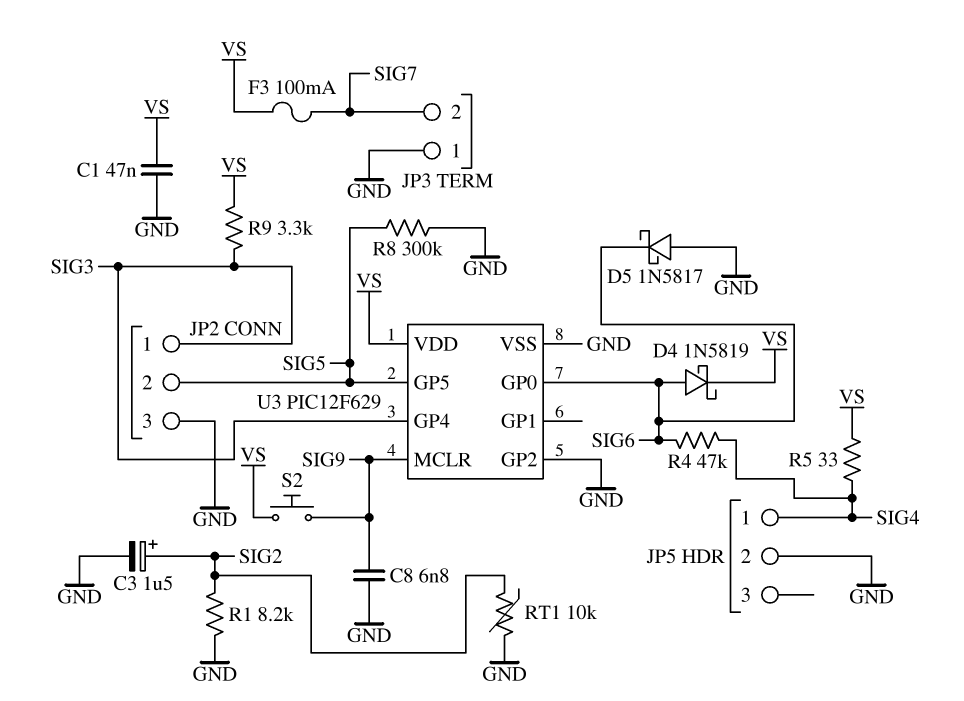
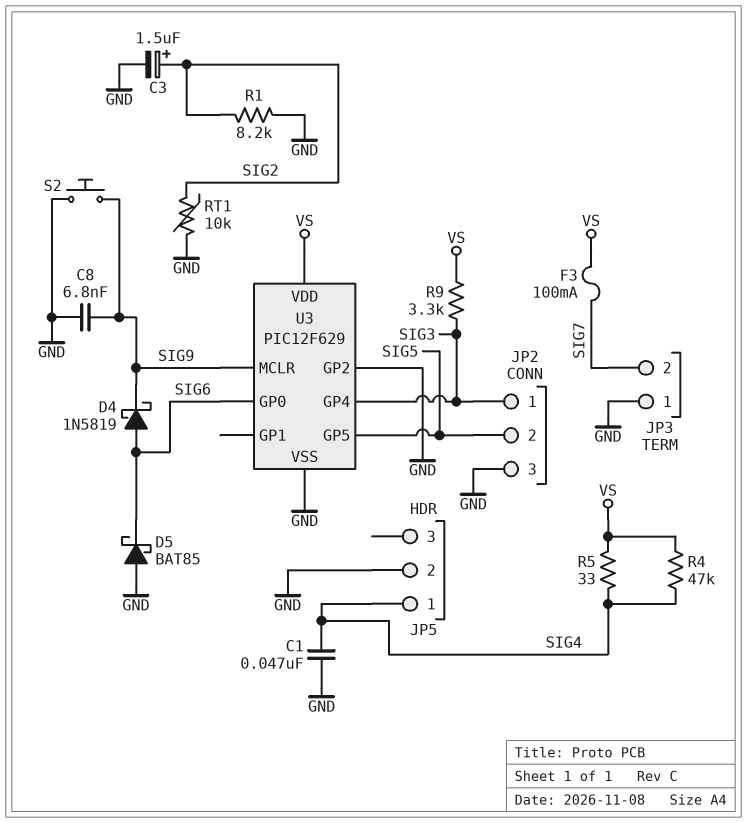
C1: 47nF (GND, VS) -> 47nF (GND, SIG4)
D4: schottky 1N5819 (A SIG6, K VS) -> schottky 1N5819 (A SIG6, K SIG9)
D5: schottky 1N5817 (A GND, K SIG6) -> schottky BAT85 (A GND, K SIG6)
R4: 47k (SIG4, SIG6) -> 47k (SIG4, VS)
R8: 300k (GND, SIG5) -> none
S2: button (SIG9, VS) -> button (GND, SIG9)

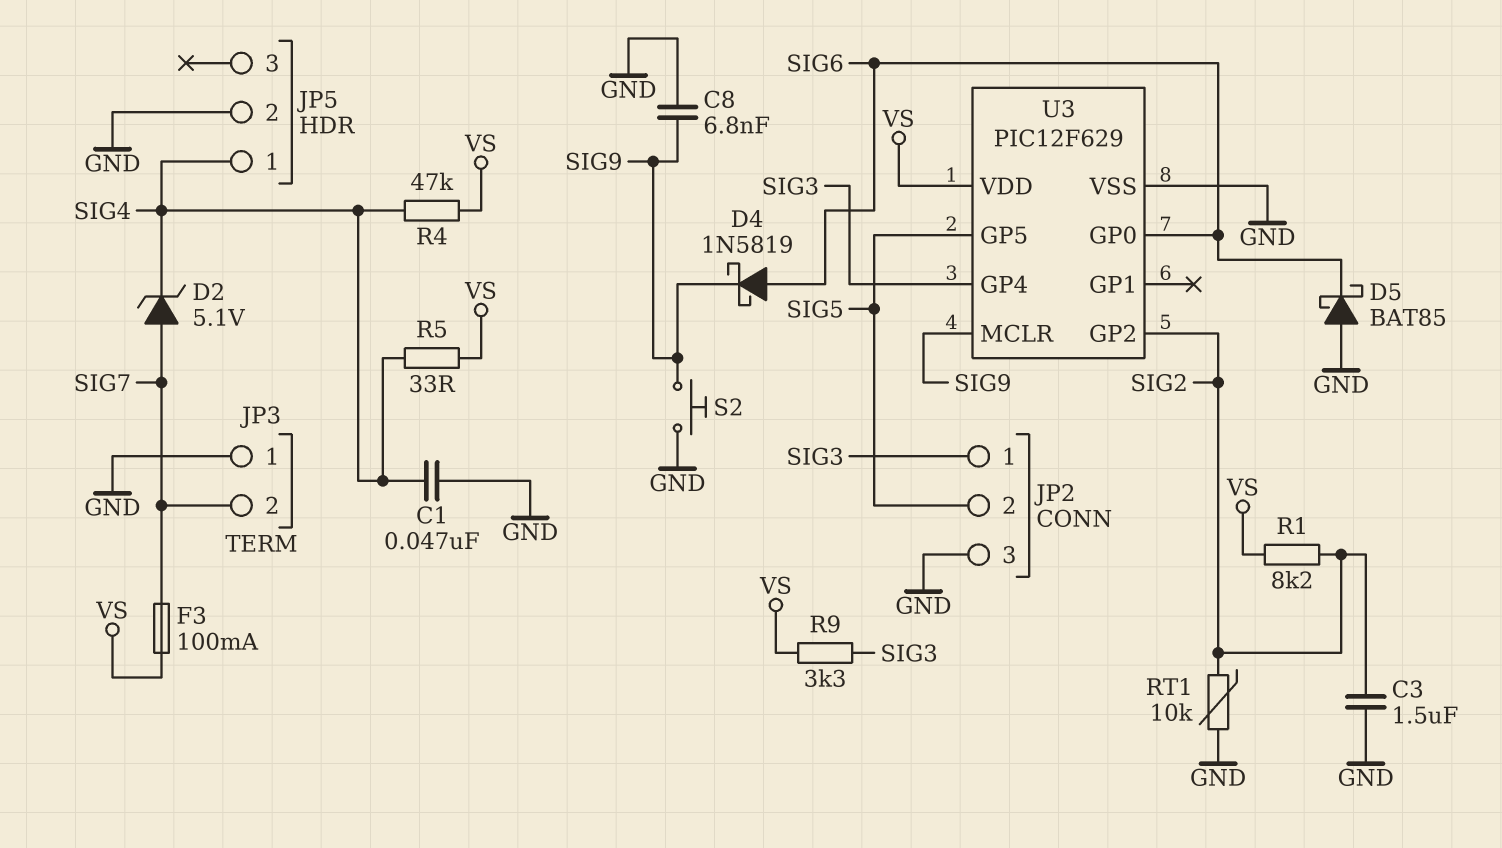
C3: 1.5uF (plus SIG2, minus GND) -> 1.5uF (GND, SIG2)
D2: none -> zener 5.1V (A SIG7, K SIG4)
R1: 8.2k (GND, SIG2) -> 8.2k (SIG2, VS)
U3 pin GP2: GND -> SIG2

